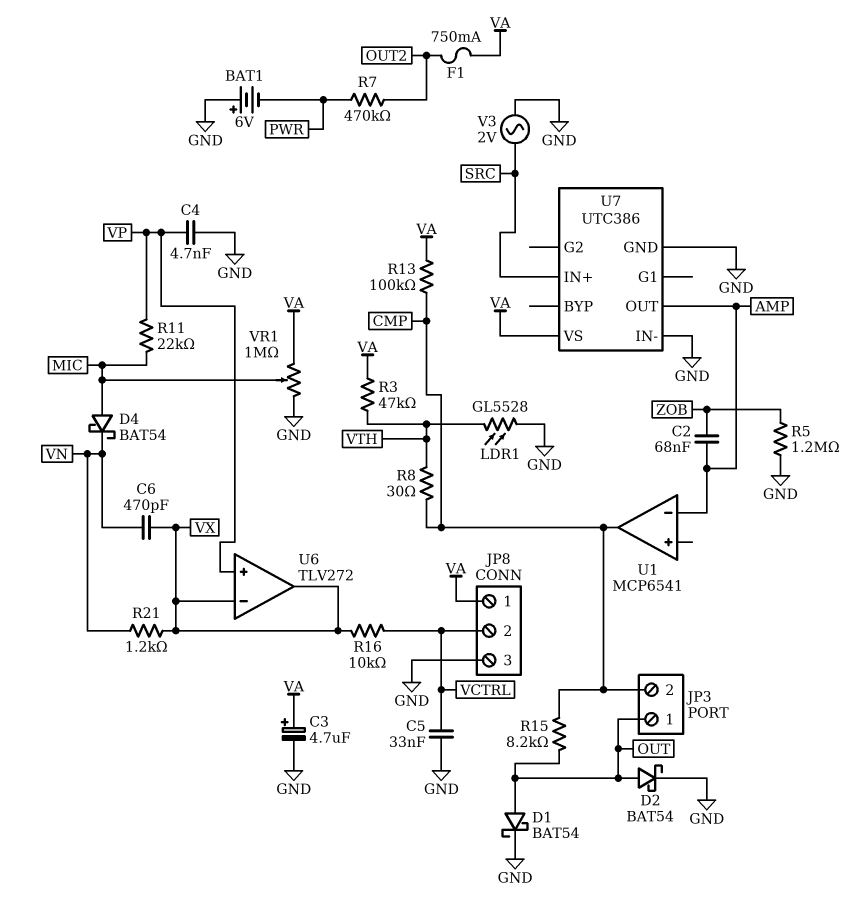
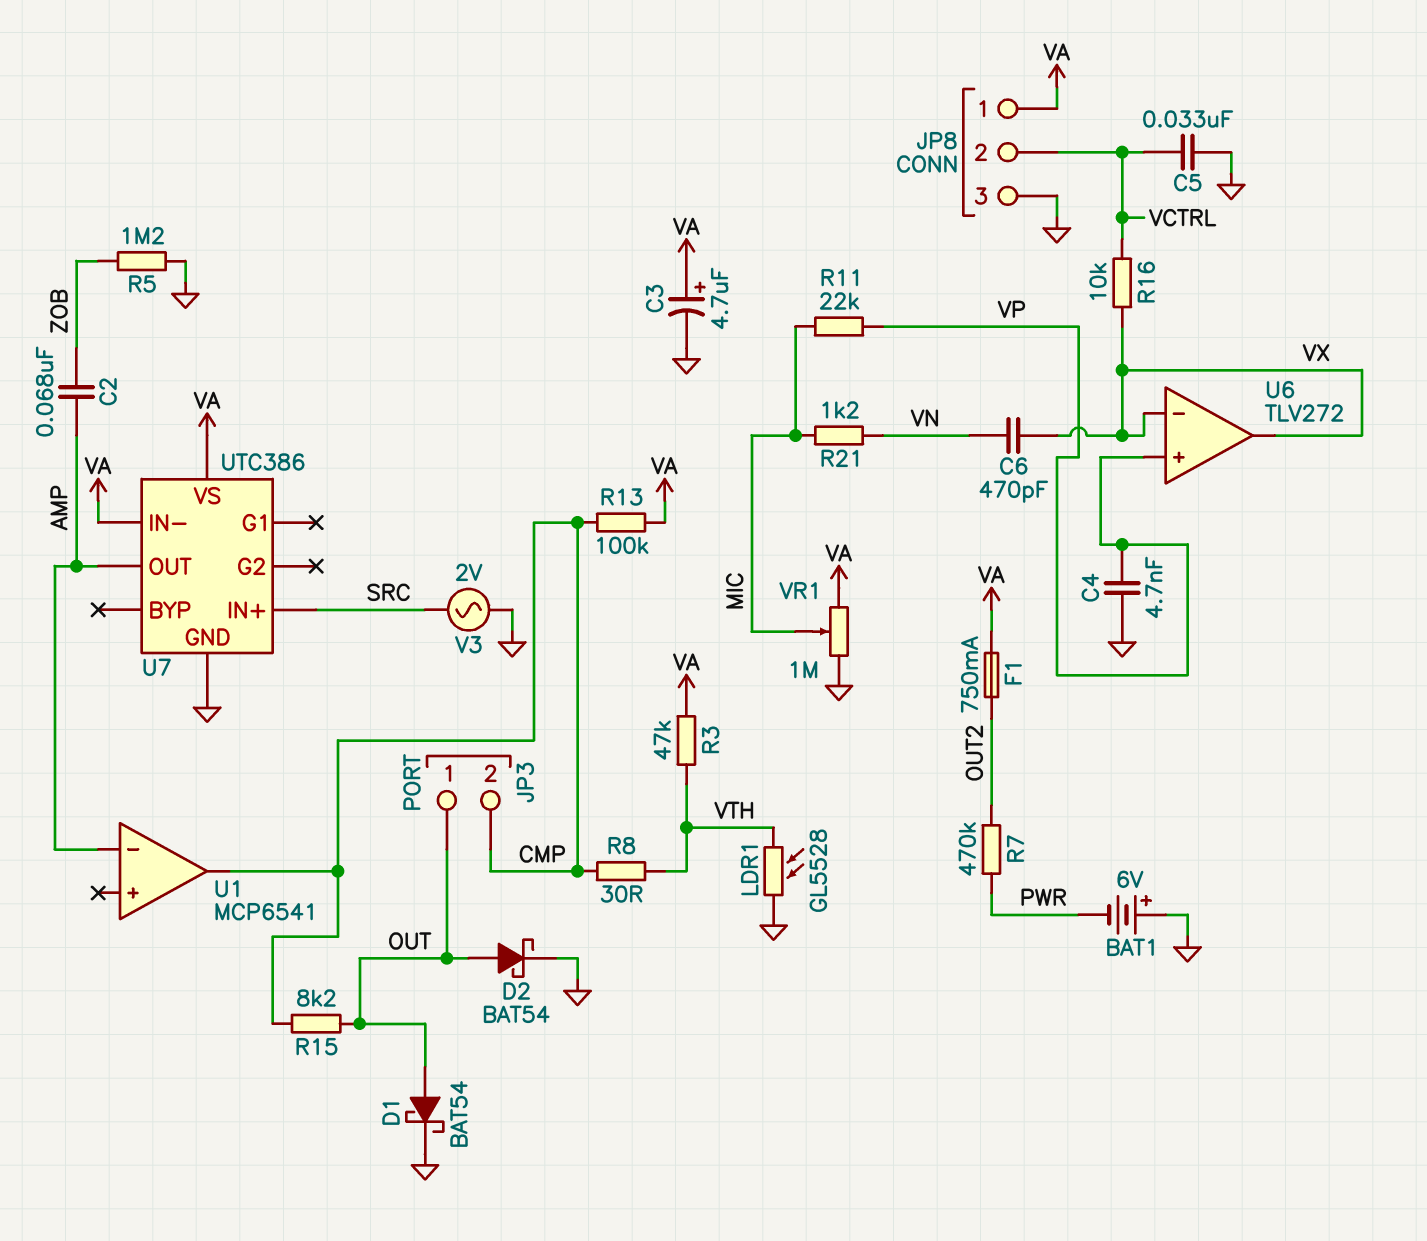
D4: schottky BAT54 (A MIC, K VN) -> none
R21: 1.2k (VN, VX) -> 1.2k (MIC, VN)
U7 pin IN-: GND -> VA

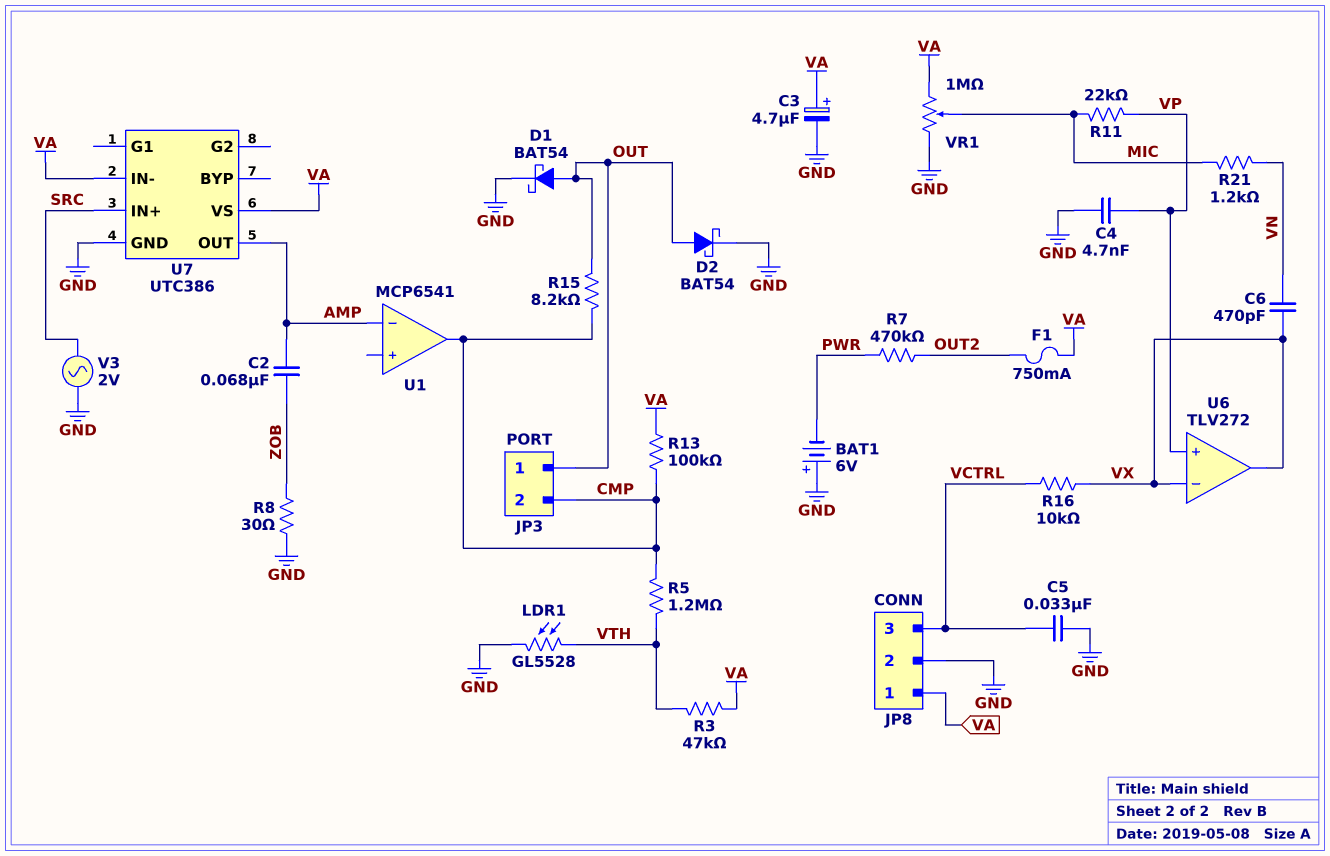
JP8 pin 2: VCTRL -> GND
JP8 pin 3: GND -> VCTRL
R5: 1.2M (GND, ZOB) -> 1.2M (CMP, VTH)
R8: 30 (CMP, VTH) -> 30 (GND, ZOB)

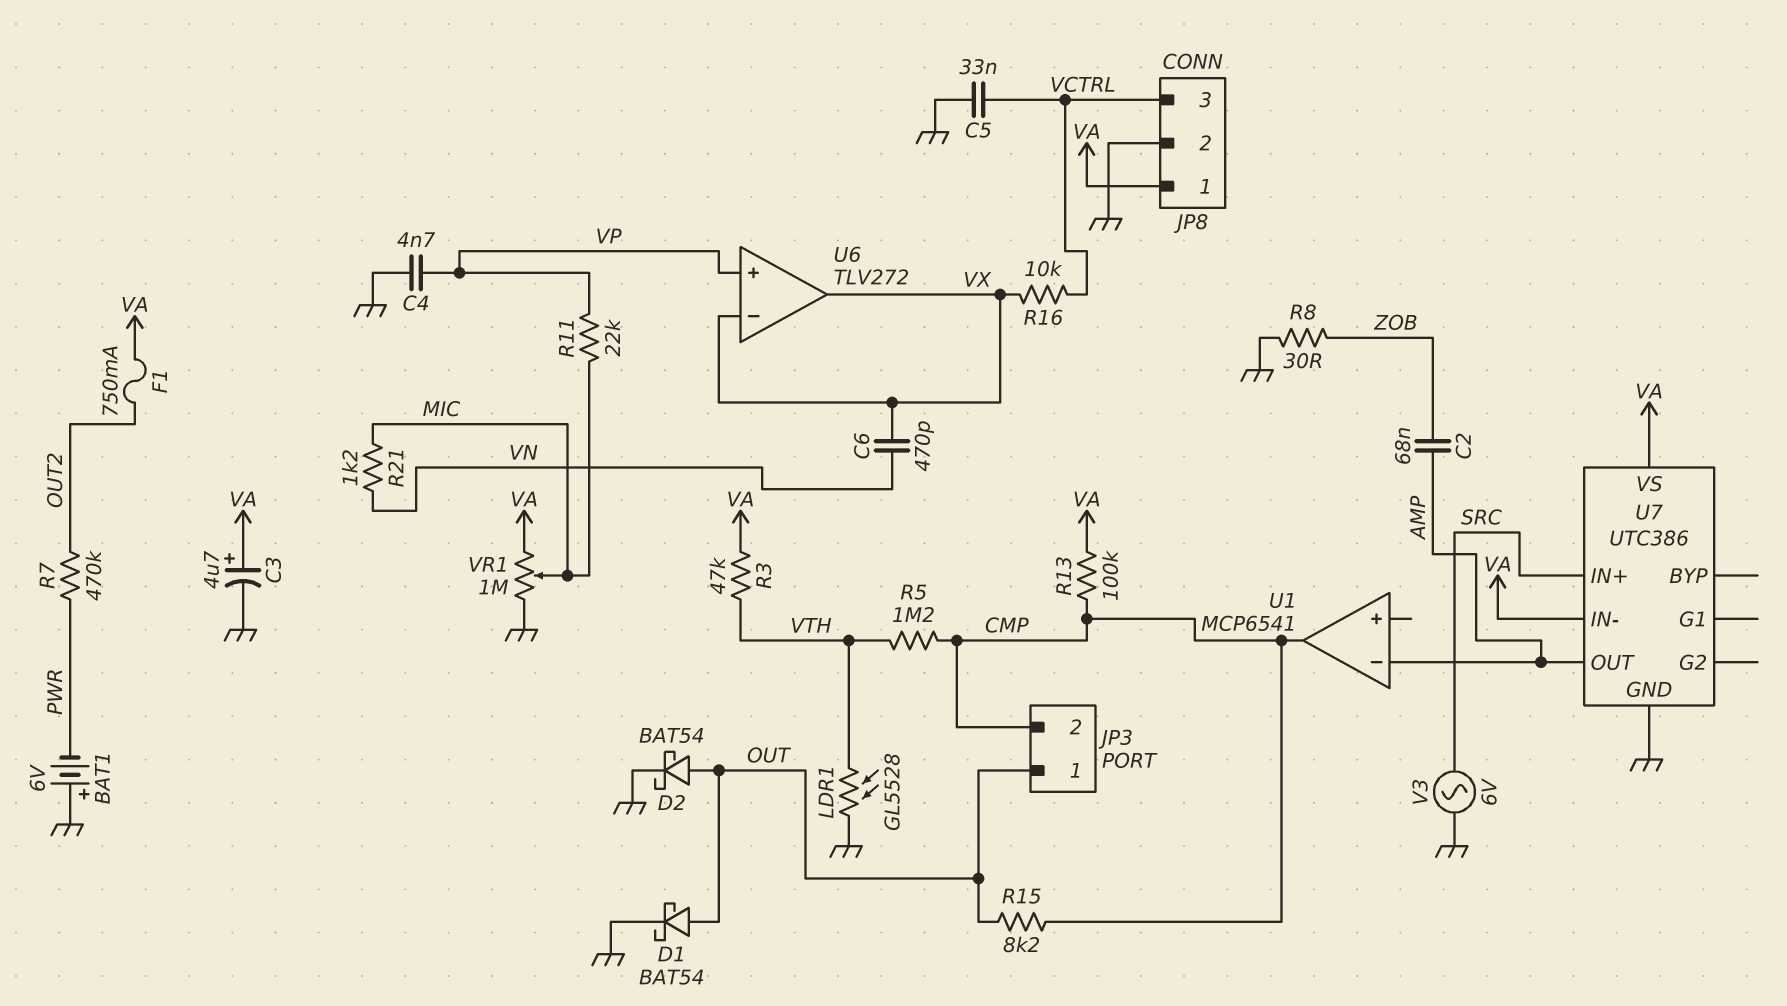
V3: AC 2V (GND, SRC) -> AC 6V (GND, SRC)

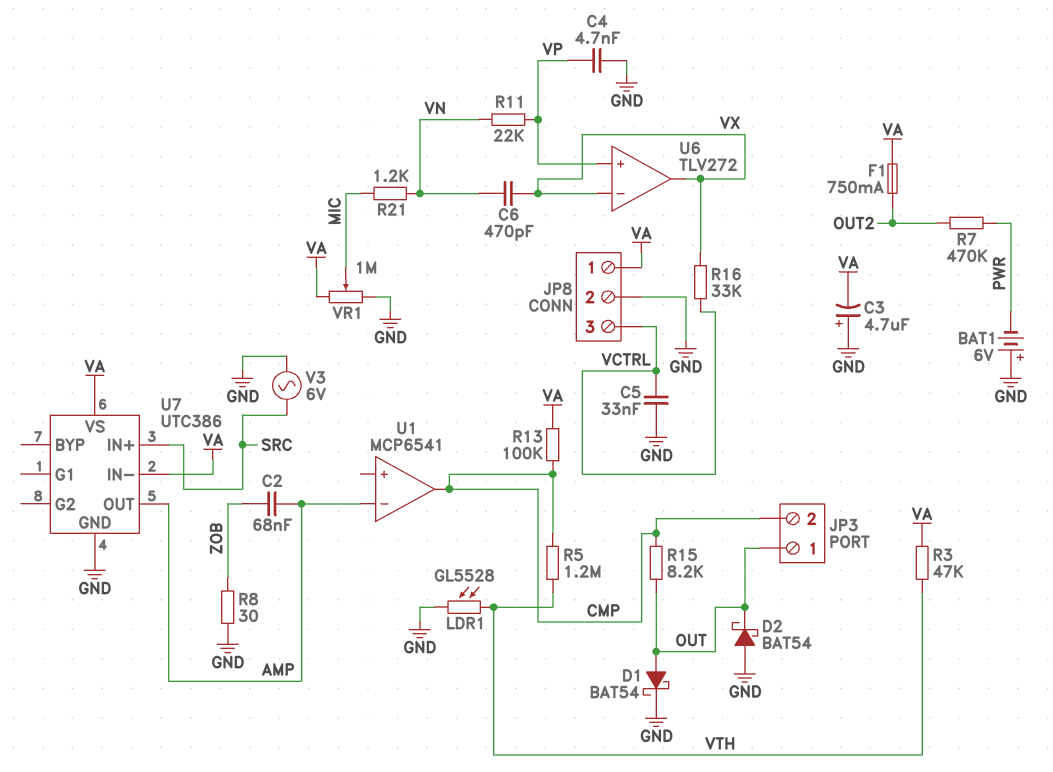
C3: 4.7uF (plus VA, minus GND) -> 4.7uF (plus GND, minus VA)
D2: schottky BAT54 (A OUT, K GND) -> schottky BAT54 (A GND, K OUT)
R11: 22k (MIC, VP) -> 22k (VN, VP)
R16: 10k (VCTRL, VX) -> 33k (VCTRL, VX)

